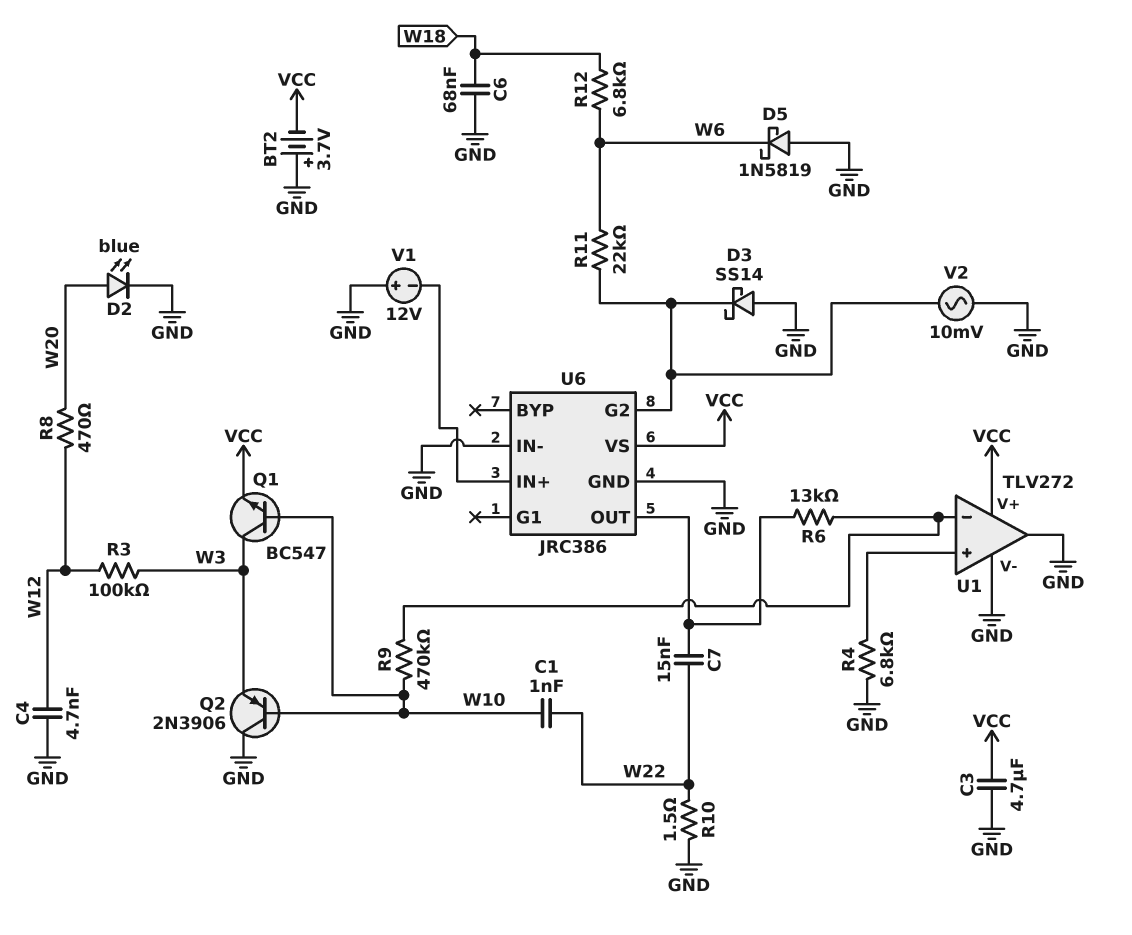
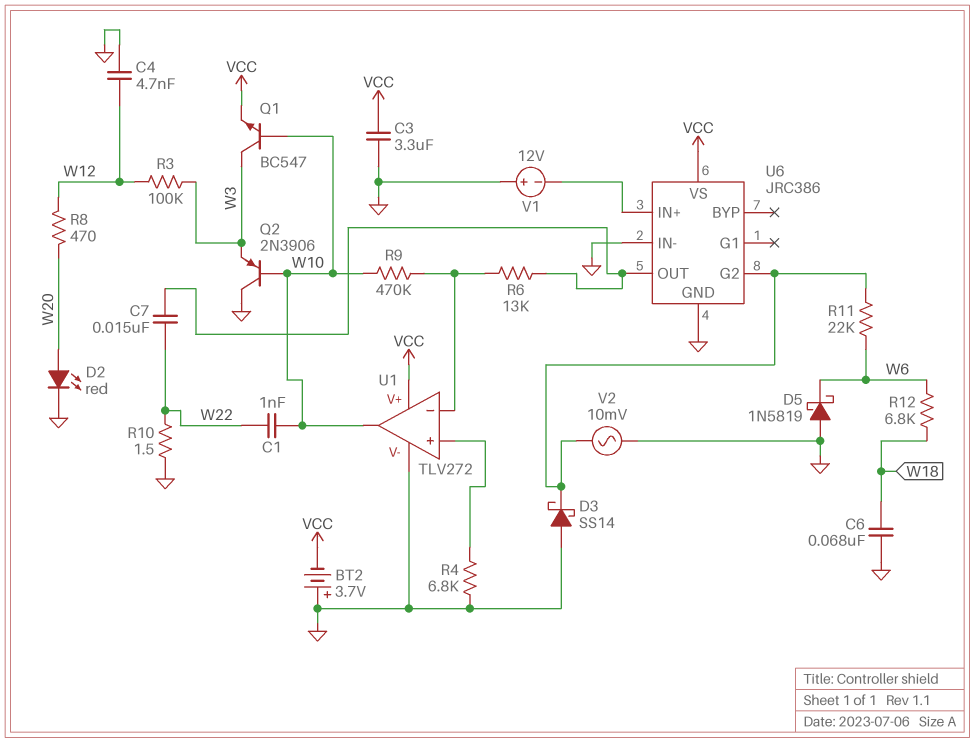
C3: 4.7uF (GND, VCC) -> 3.3uF (GND, VCC)
D2: LED blue (A W20, K GND) -> LED red (A W20, K GND)
U1 pin out: GND -> W10

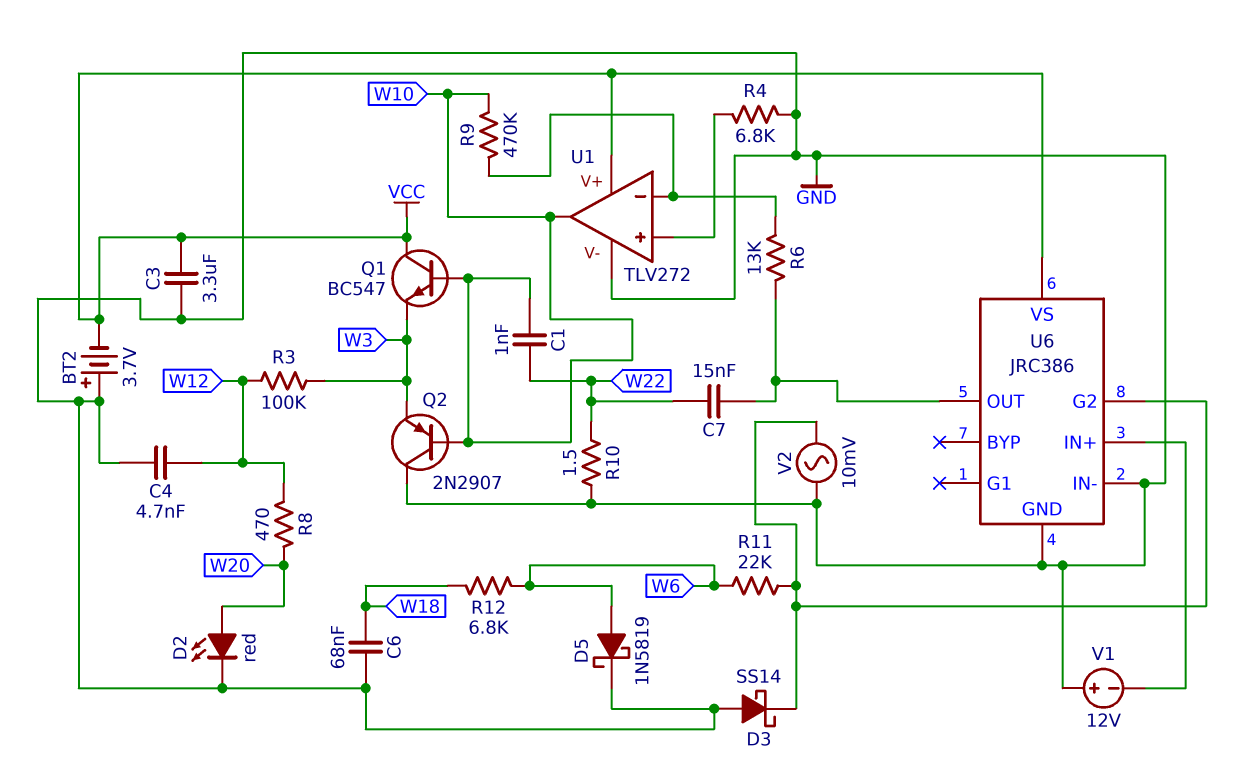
D5: schottky 1N5819 (A GND, K W6) -> schottky 1N5819 (A W6, K GND)
Q1: NPN BC547 (B W10, C W3, E VCC) -> NPN BC547 (B W10, C VCC, E W3)
Q2: PNP 2N3906 (B W10, C GND, E W3) -> PNP 2N2907 (B W10, C GND, E W3)

